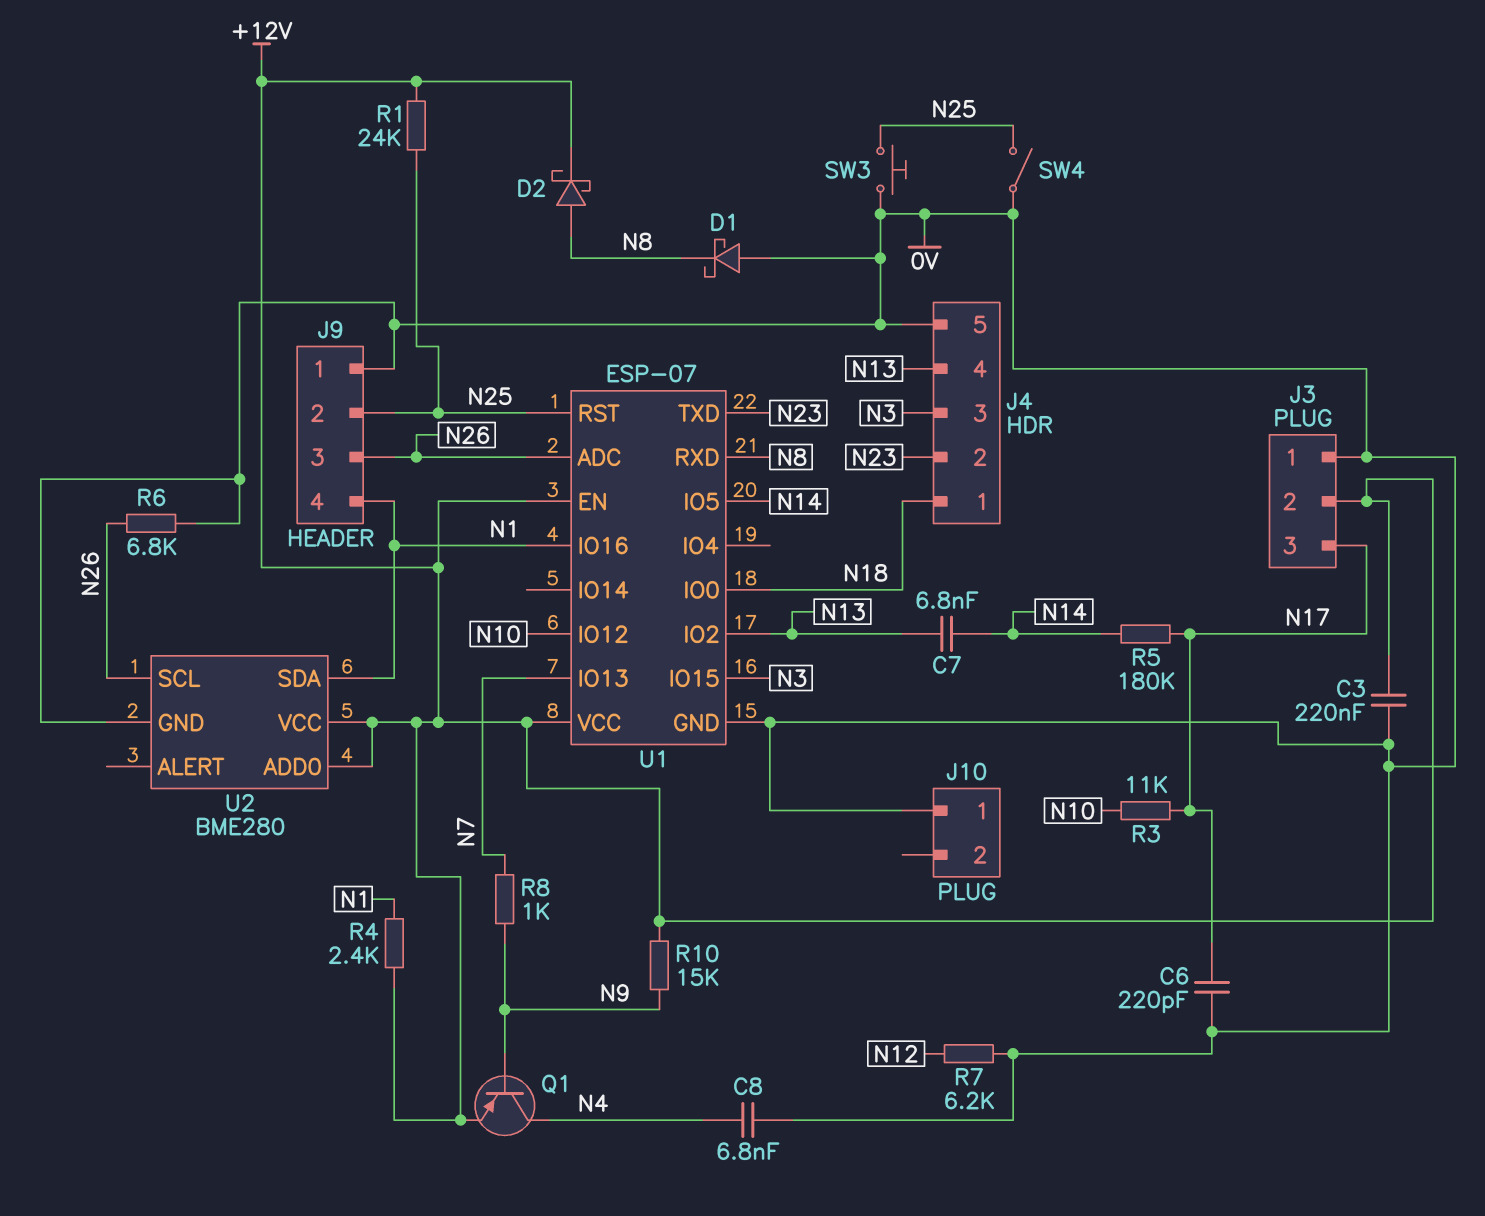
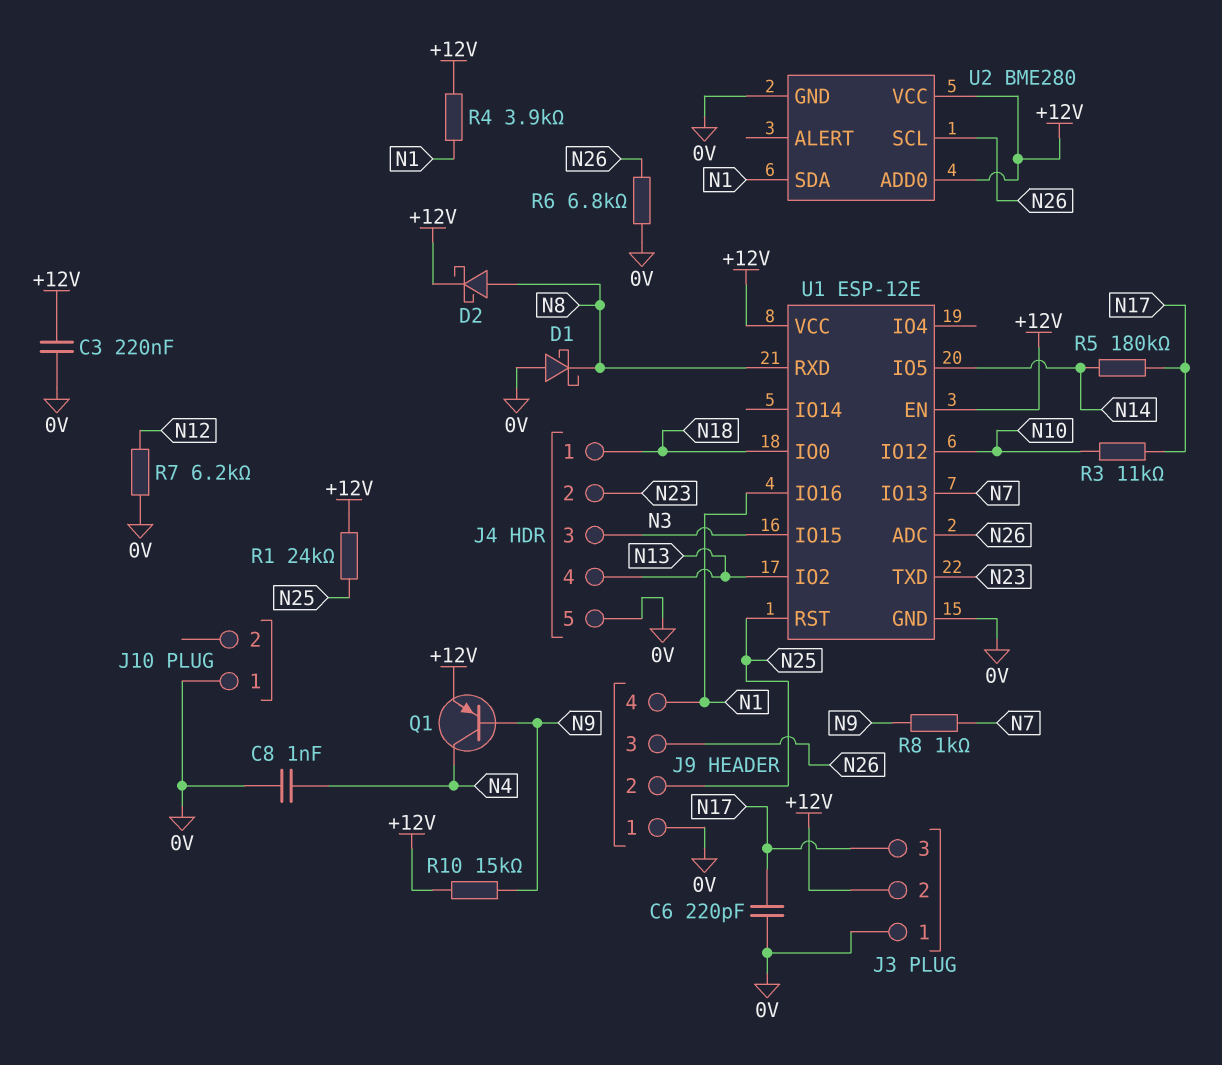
C7: 6.8nF (N13, N14) -> none
C8: 6.8nF (0V, N4) -> 1nF (0V, N4)
R4: 2.4k (+12V, N1) -> 3.9k (+12V, N1)
SW3: button (0V, N25) -> none
SW4: switch (0V, N25) -> none
U1: ESP-07 -> ESP-12E

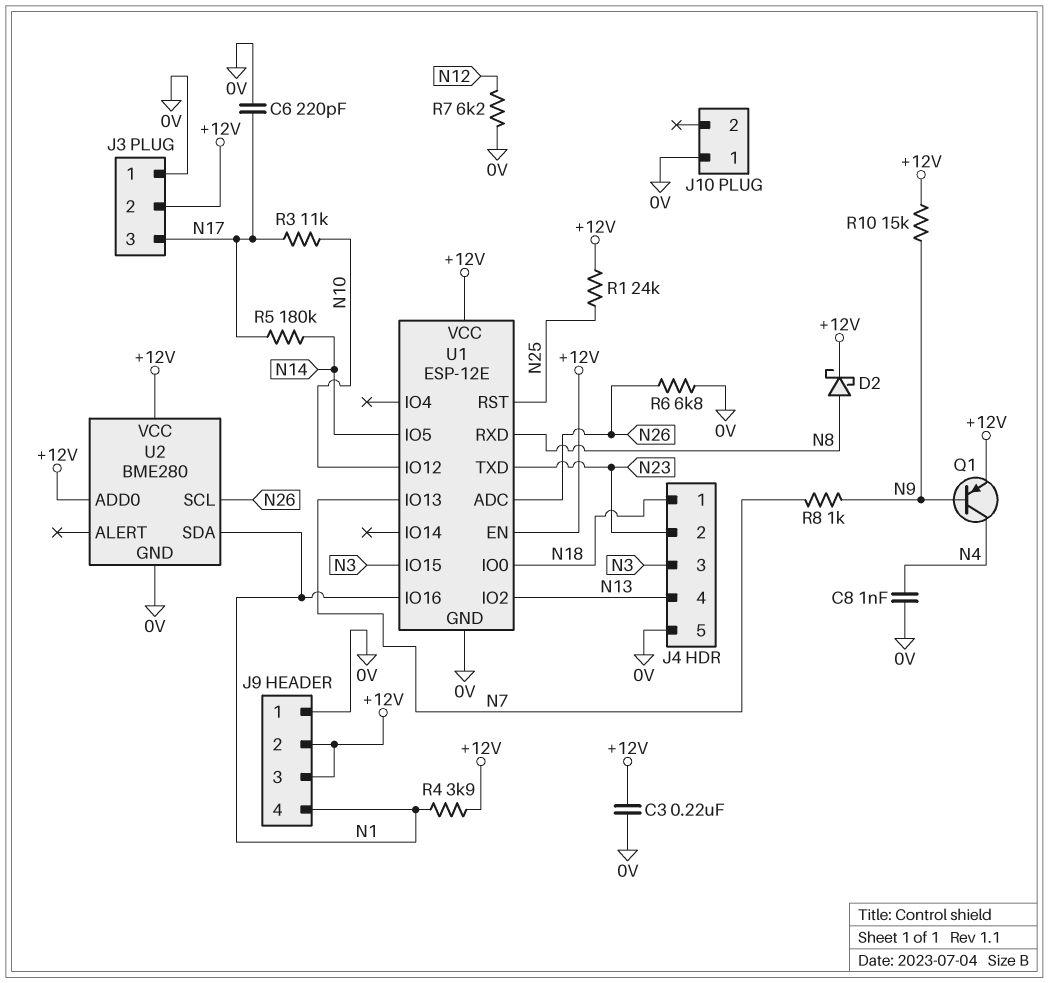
D1: schottky (A 0V, K N8) -> none
J9 pin 2: N25 -> +12V
J9 pin 3: N26 -> +12V

